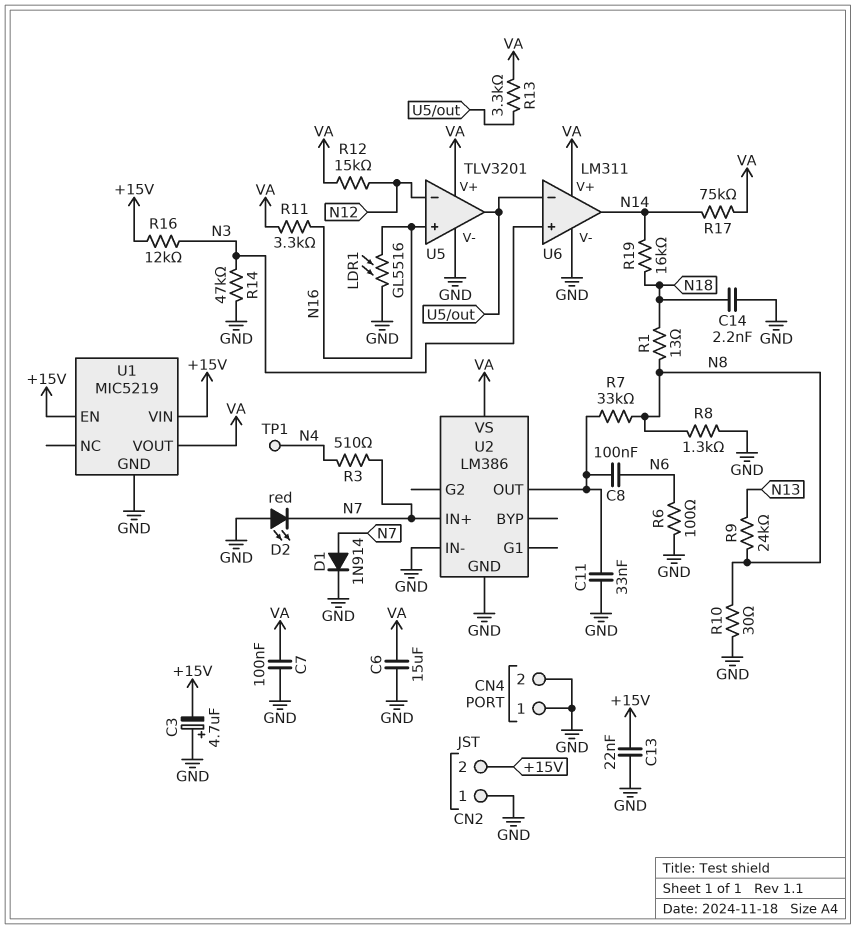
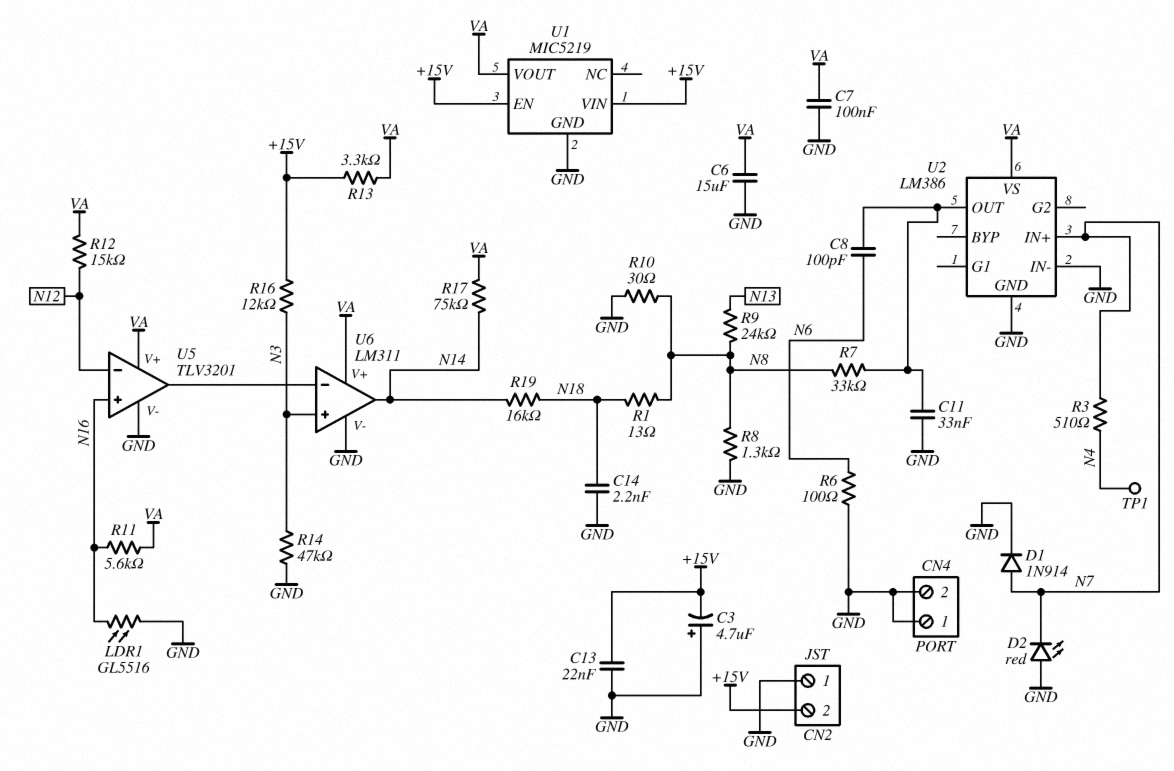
C8: 100nF (N6, U2/OUT) -> 100pF (N6, U2/OUT)
R11: 3.3k (N16, VA) -> 5.6k (N16, VA)
R13: 3.3k (U5/out, VA) -> 3.3k (+15V, VA)

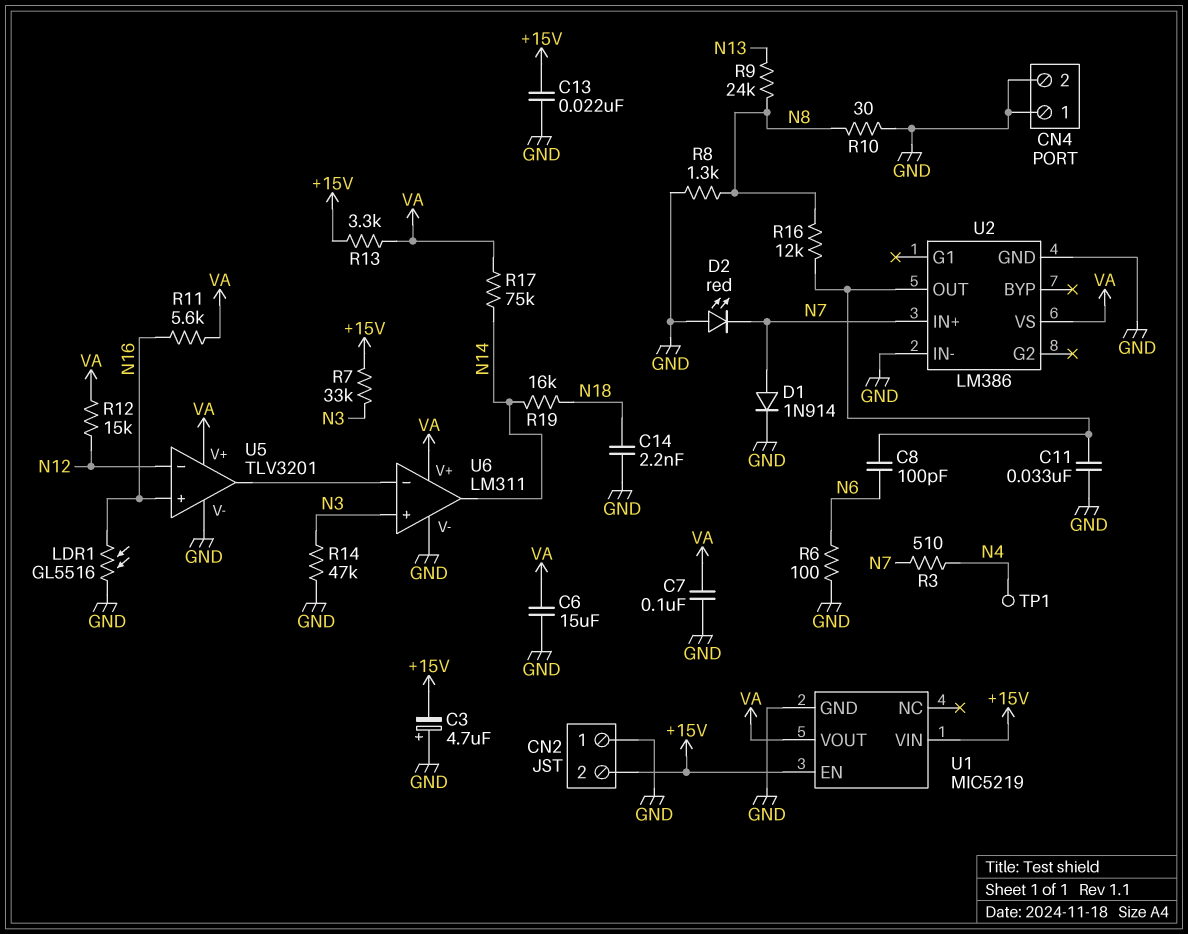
R1: 13 (N8, N18) -> none
R7: 33k (N8, U2/OUT) -> 33k (+15V, N3)
R16: 12k (+15V, N3) -> 12k (N8, U2/OUT)

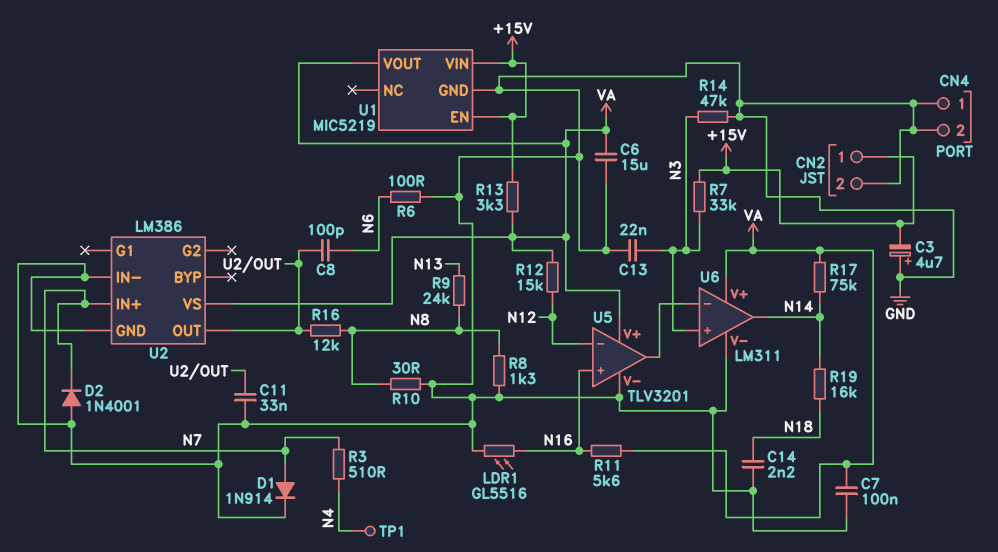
C13: 22nF (+15V, GND) -> 22nF (GND, N3)
CN2 pin 1: GND -> +15V
CN2 pin 2: +15V -> GND
D2: LED red (A GND, K N7) -> diode 1N4001 (A GND, K N7)

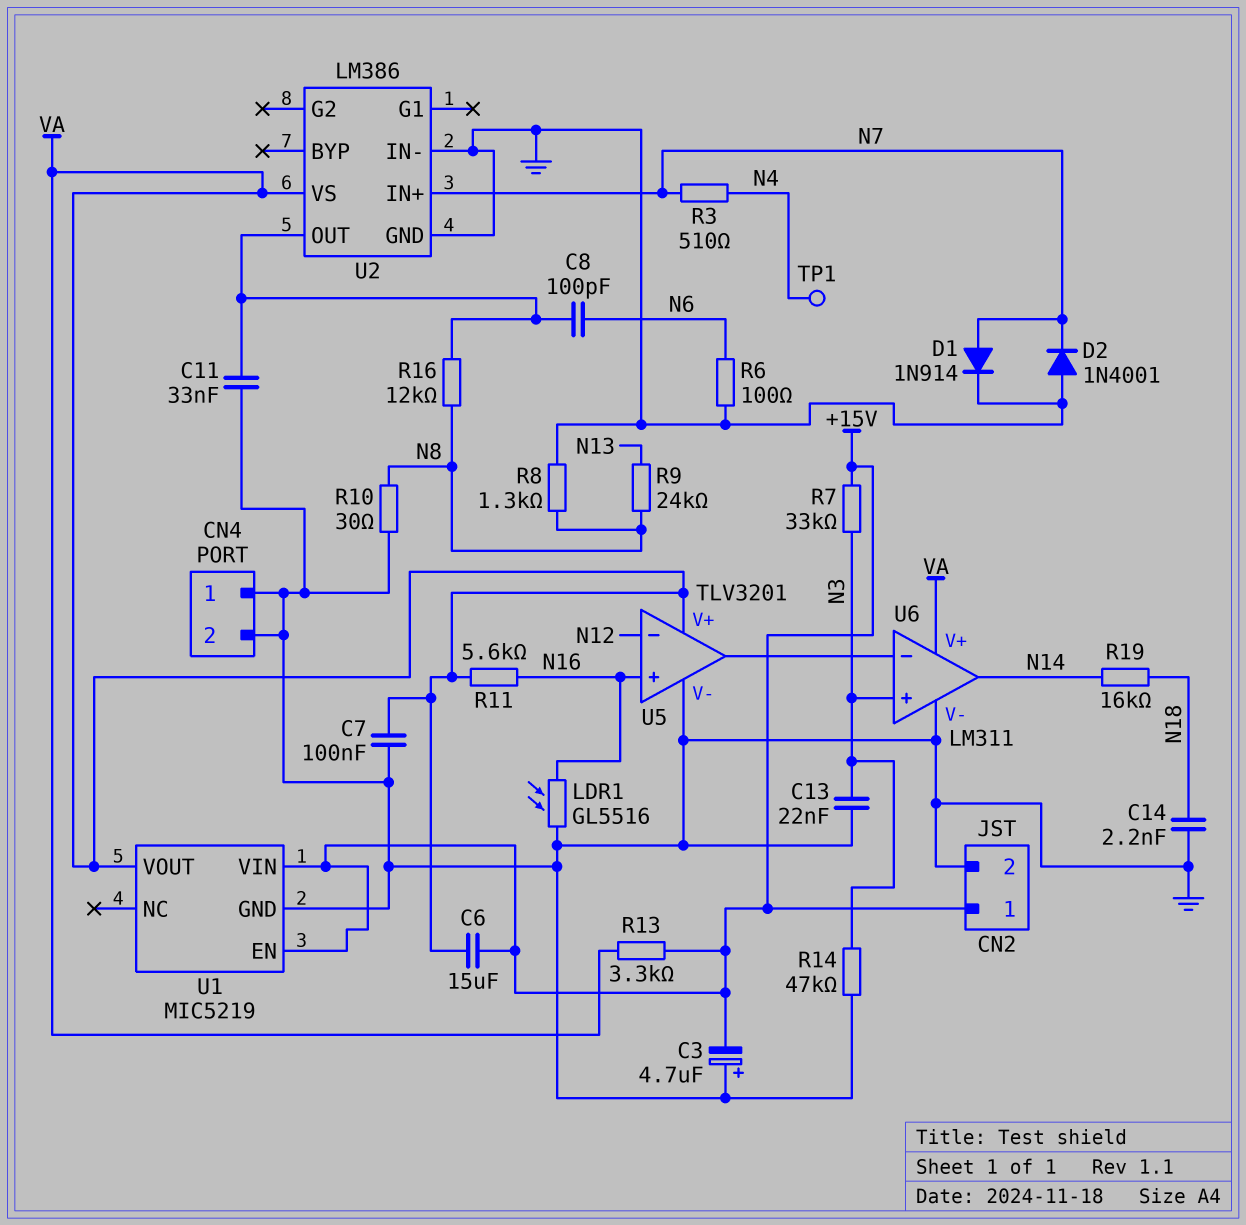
C6: 15uF (GND, VA) -> 15uF (+15V, VA)
R12: 15k (N12, VA) -> none
R17: 75k (N14, VA) -> none

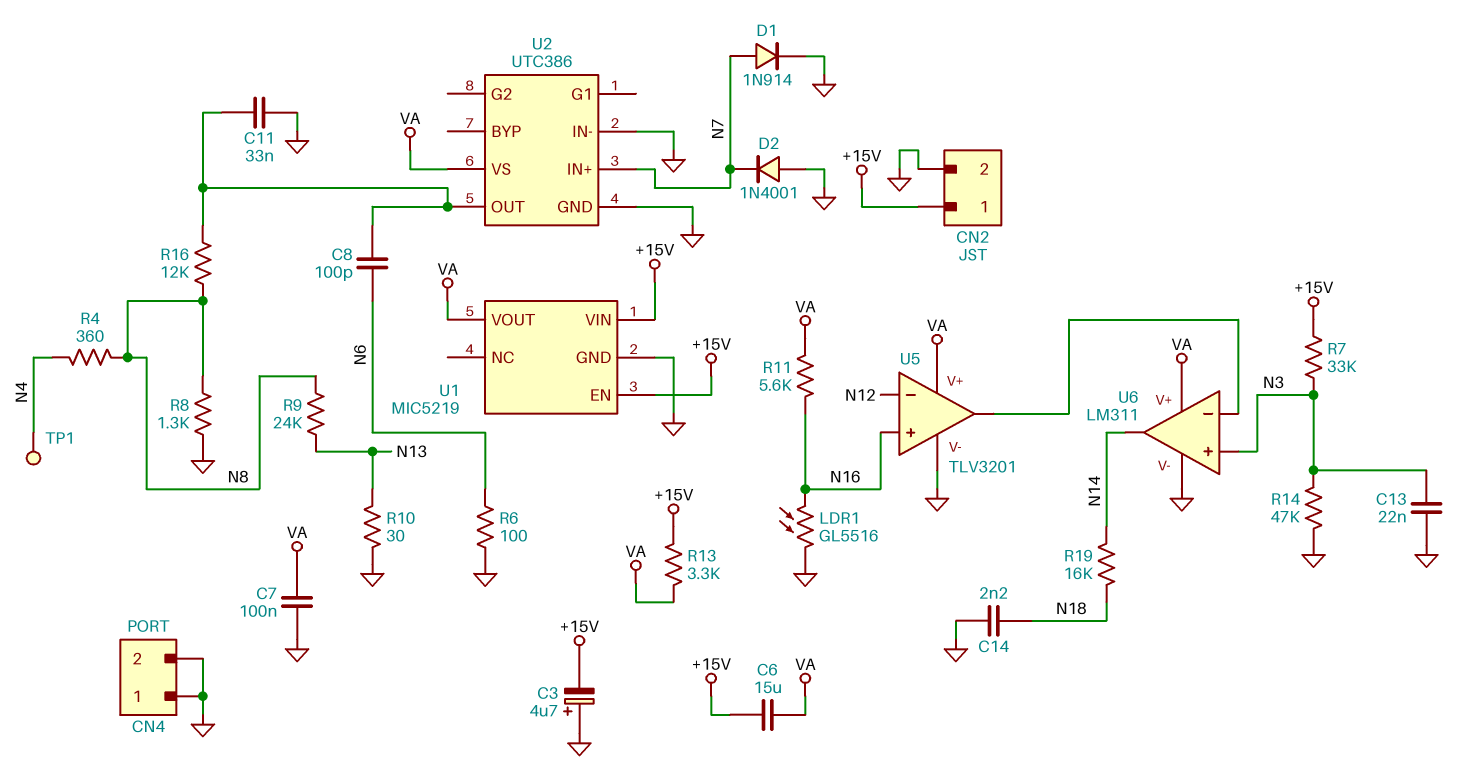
R3: 510 (N4, N7) -> none
R4: none -> 360 (N4, N8)
R10: 30 (GND, N8) -> 30 (GND, N13)
U2: LM386 -> UTC386

